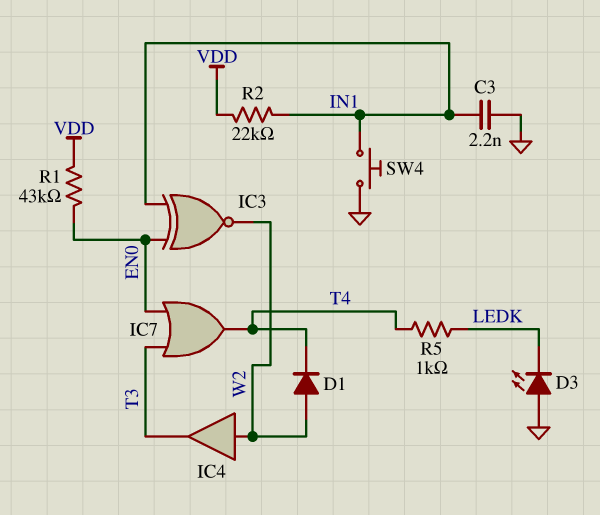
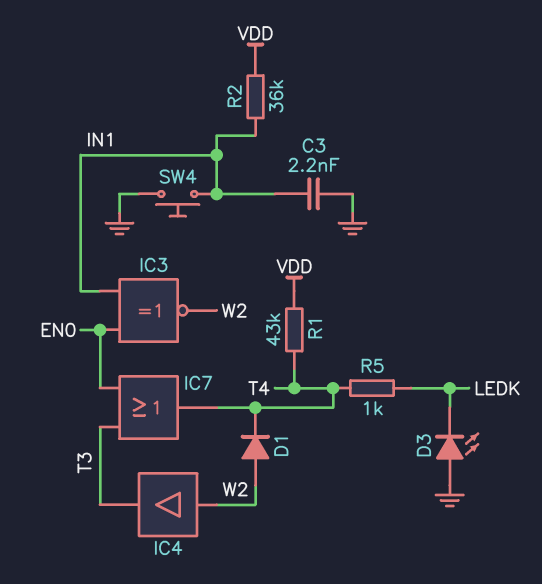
R1: 43k (EN0, VDD) -> 43k (T4, VDD)
R2: 22k (IN1, VDD) -> 36k (IN1, VDD)

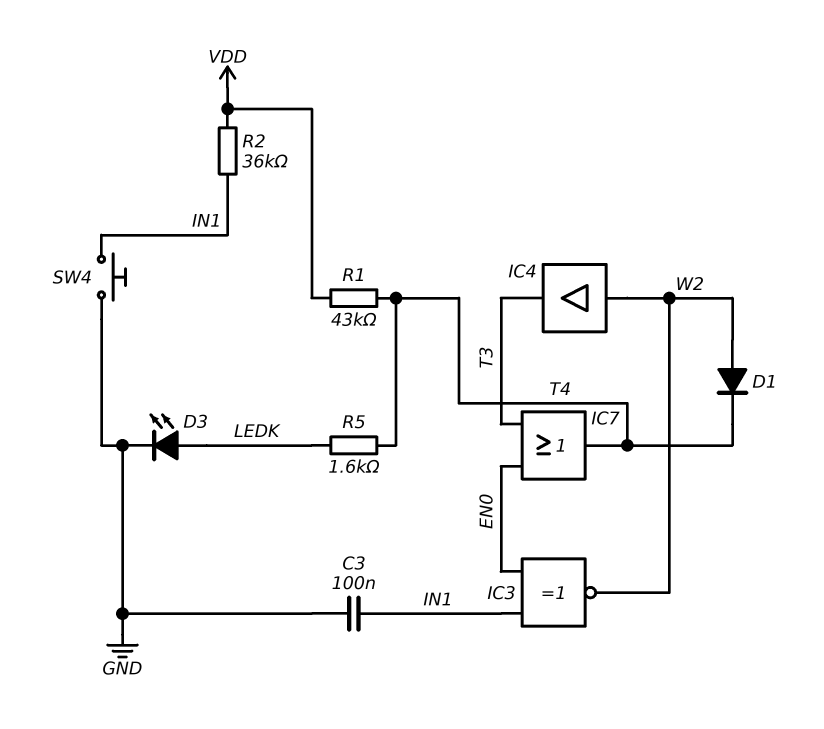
C3: 2.2nF (GND, IN1) -> 100nF (GND, IN1)
D3: LED (A GND, K LEDK) -> LED (A LEDK, K GND)
R5: 1k (LEDK, T4) -> 1.6k (LEDK, T4)

